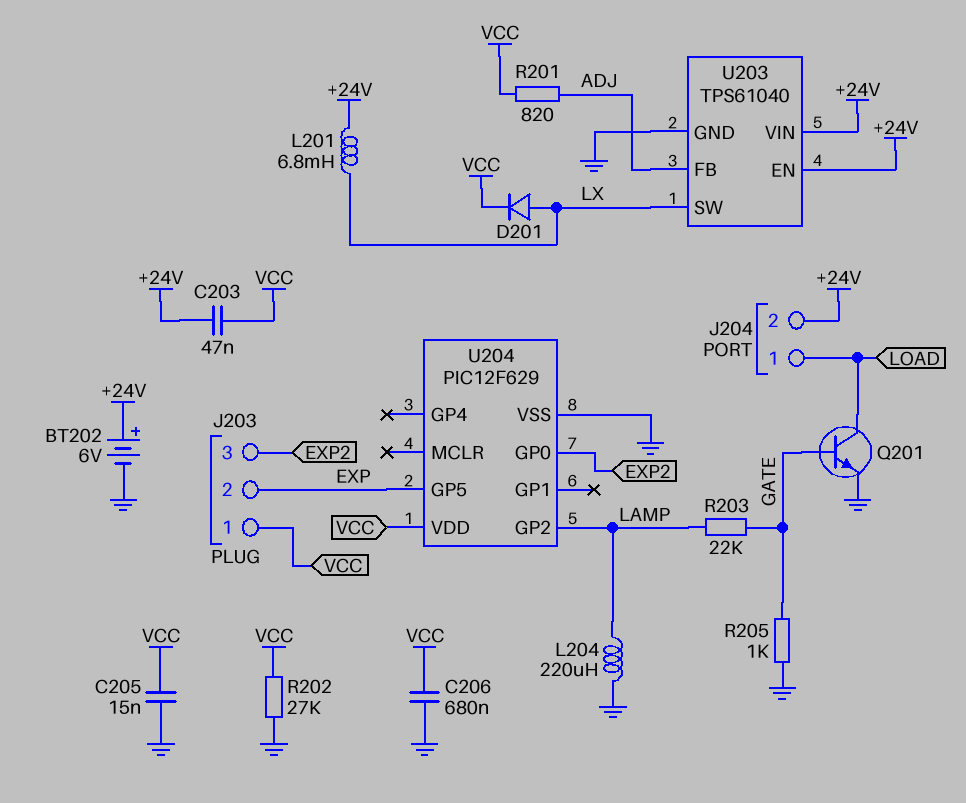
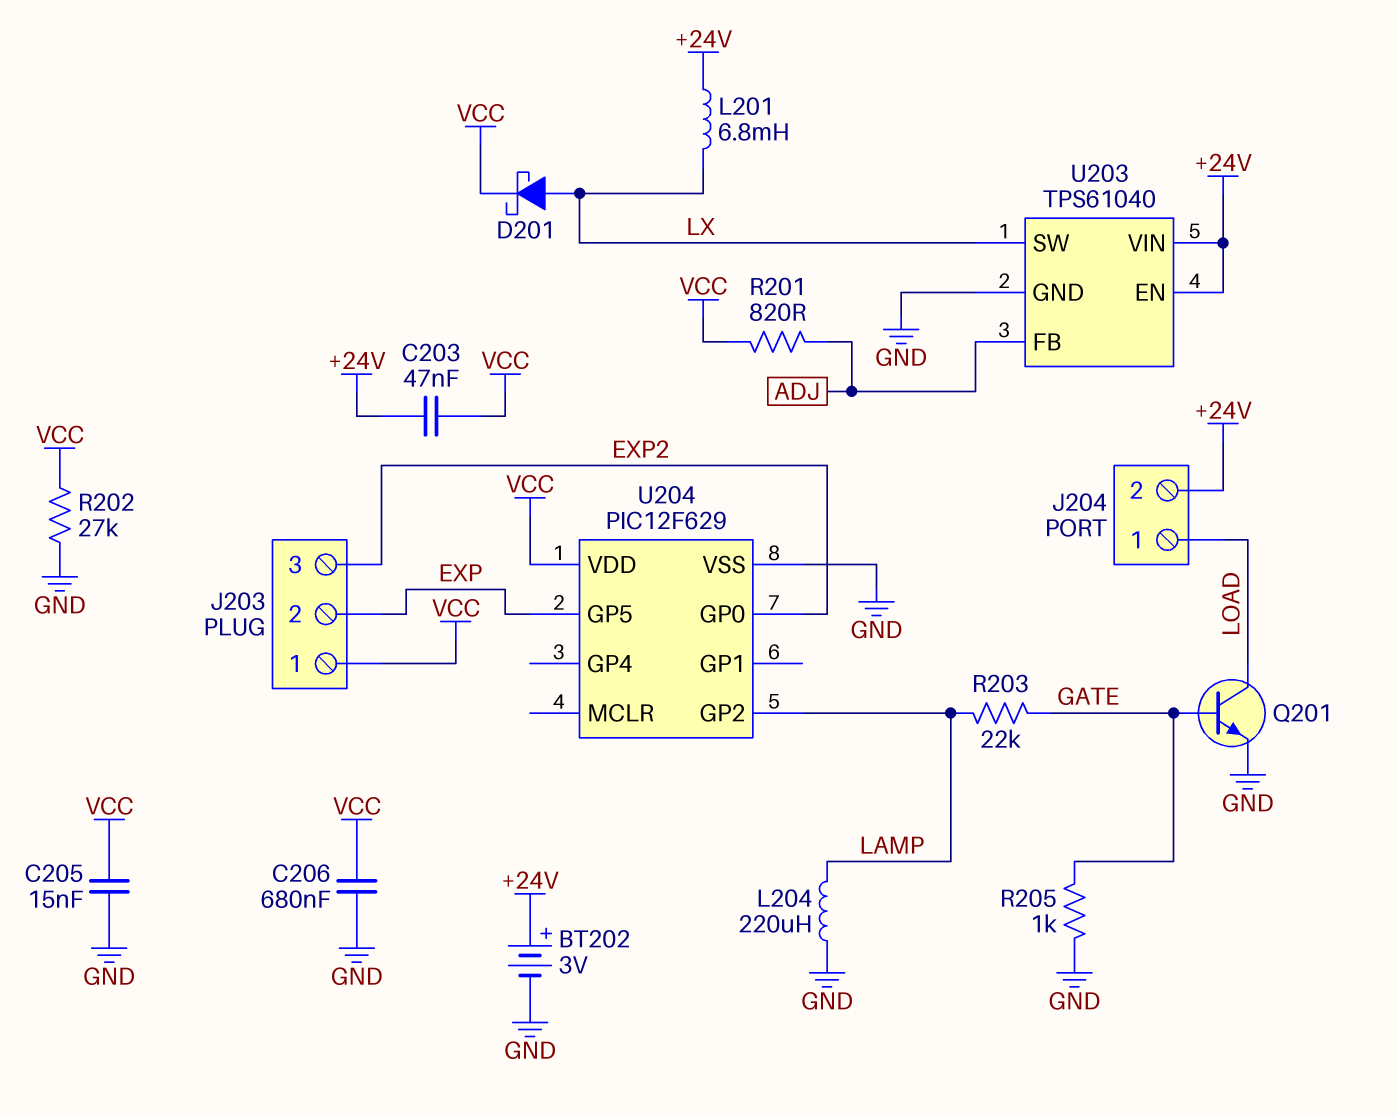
BT202: 6V (plus +24V, minus GND) -> 3V (plus +24V, minus GND)
D201: diode (A LX, K VCC) -> schottky (A LX, K VCC)

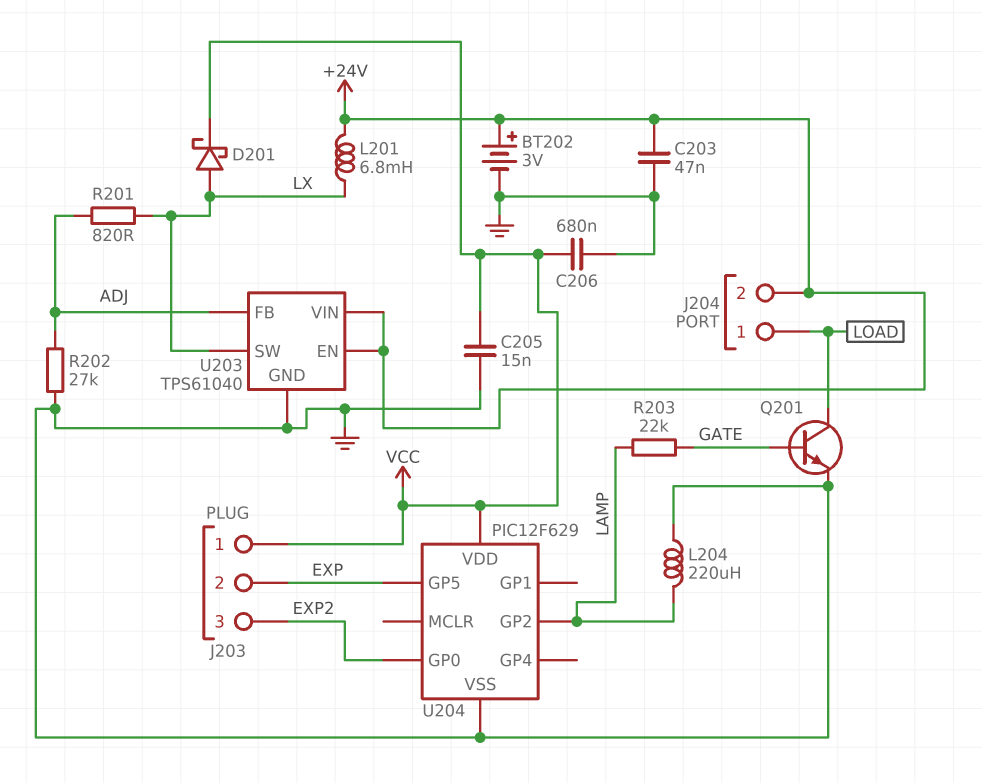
C203: 47nF (+24V, VCC) -> 47nF (+24V, GND)
R201: 820 (ADJ, VCC) -> 820 (ADJ, LX)
R202: 27k (GND, VCC) -> 27k (ADJ, GND)
R205: 1k (GATE, GND) -> none

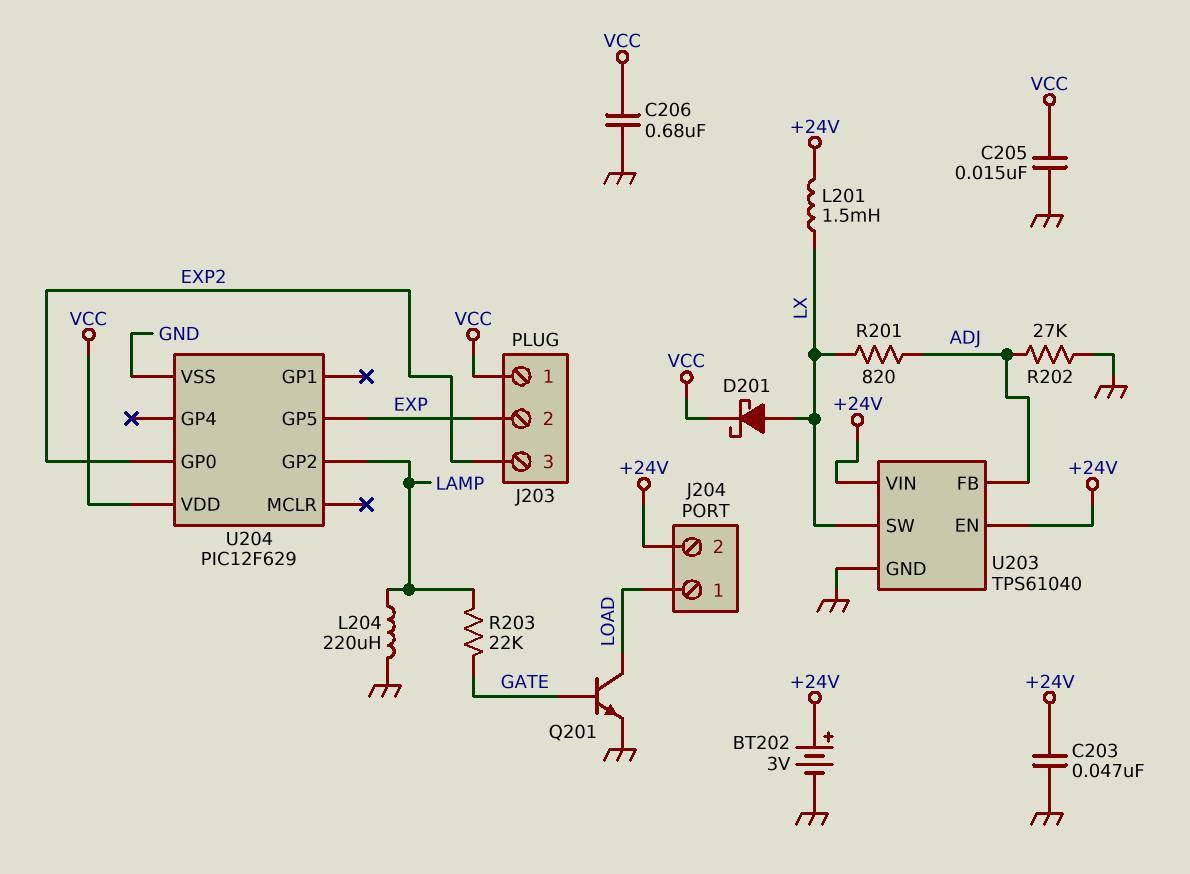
L201: 6.8mH (+24V, LX) -> 1.5mH (+24V, LX)

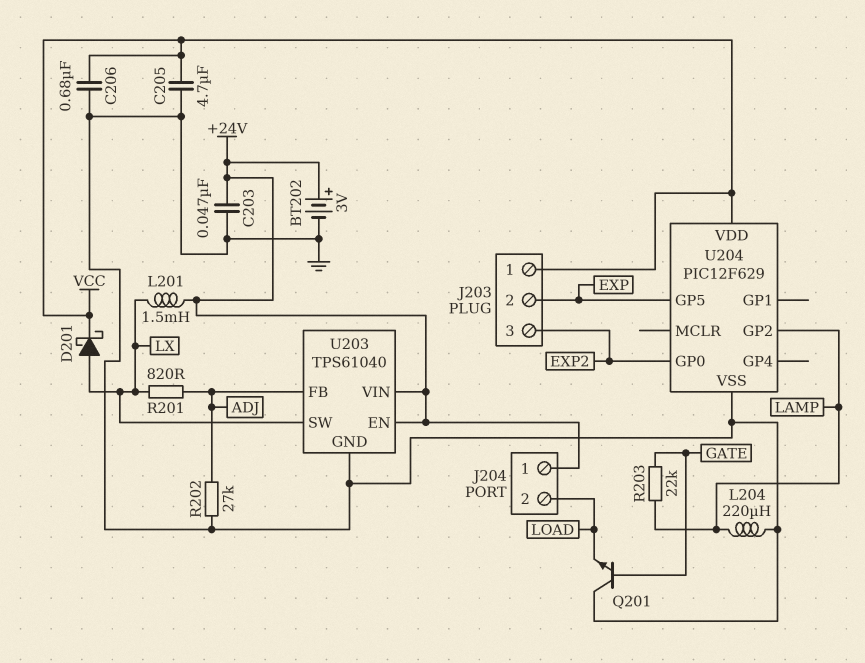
C205: 15nF (GND, VCC) -> 4.7uF (GND, VCC)
J204 pin 1: LOAD -> +24V
J204 pin 2: +24V -> LOAD
Q201: NPN (B GATE, C LOAD, E GND) -> NPN (B GATE, C GND, E LOAD)

